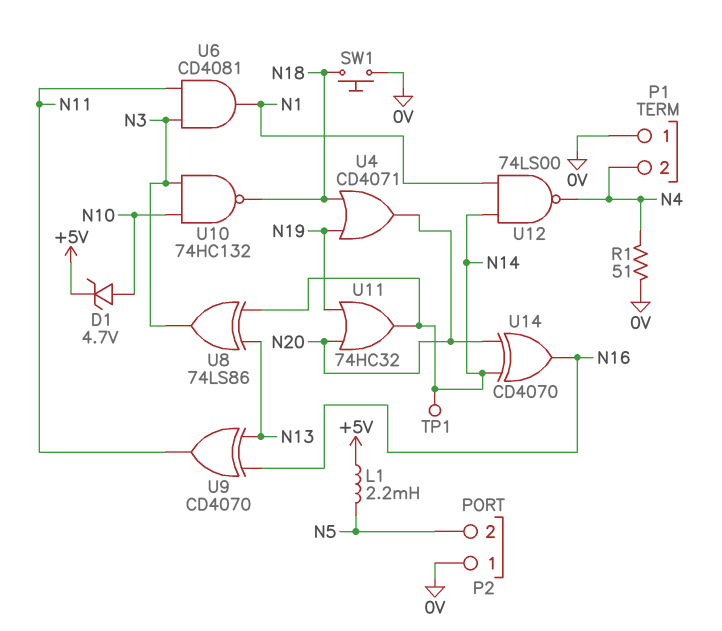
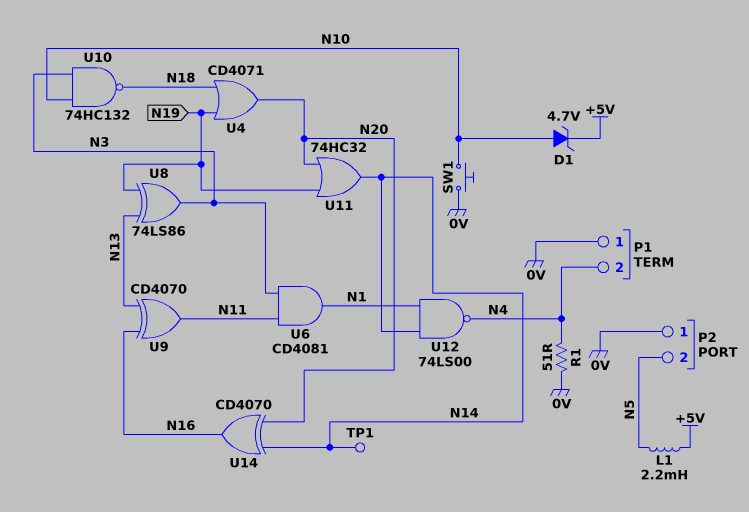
SW1: button (0V, N18) -> button (0V, N10)
U8: XOR 74LS86 (in N13, in N14, out N3) -> XOR 74LS86 (in N13, in N19, out N3)

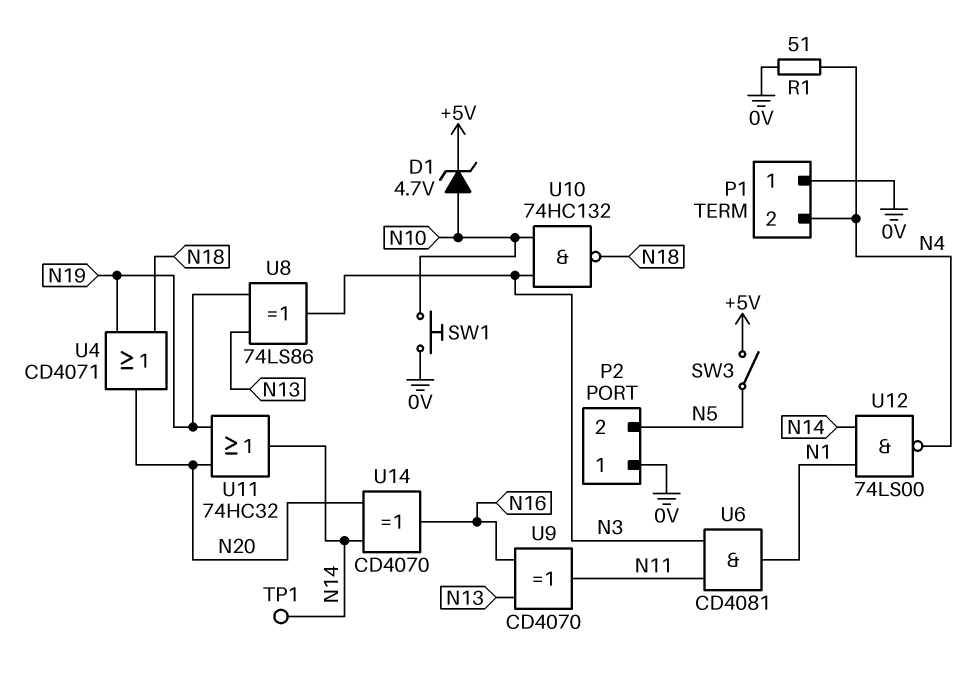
L1: 2.2mH (+5V, N5) -> none
SW3: none -> switch (+5V, N5)

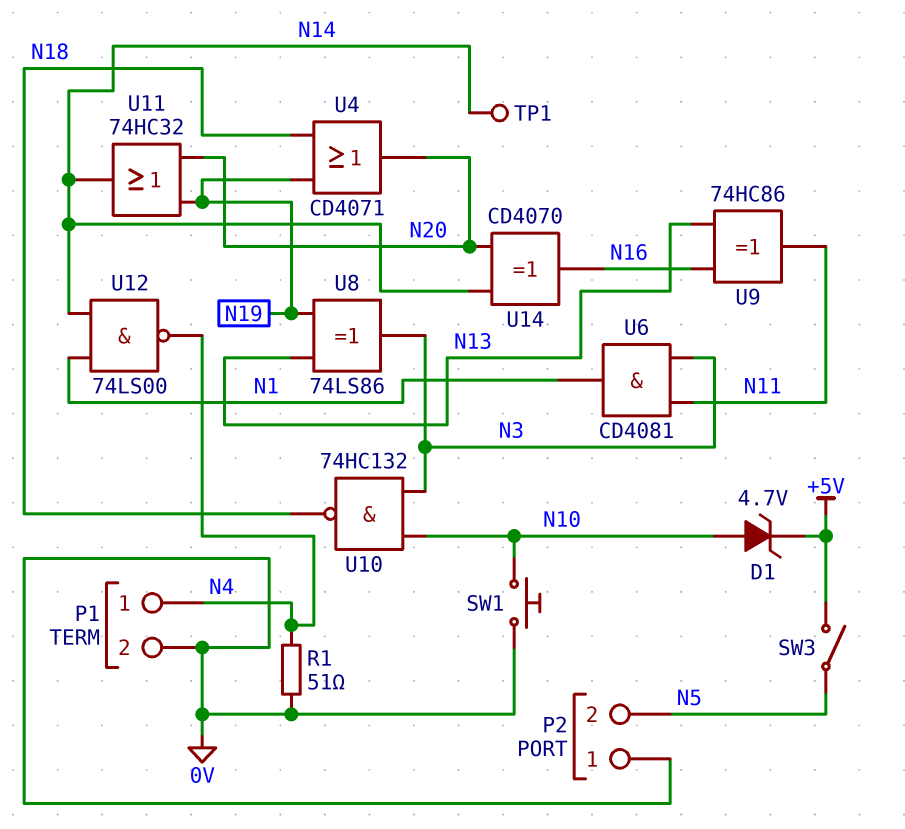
P1 pin 1: 0V -> N4
P1 pin 2: N4 -> 0V
U9: XOR CD4070 (in N13, in N16, out N11) -> XOR 74HC86 (in N13, in N16, out N11)

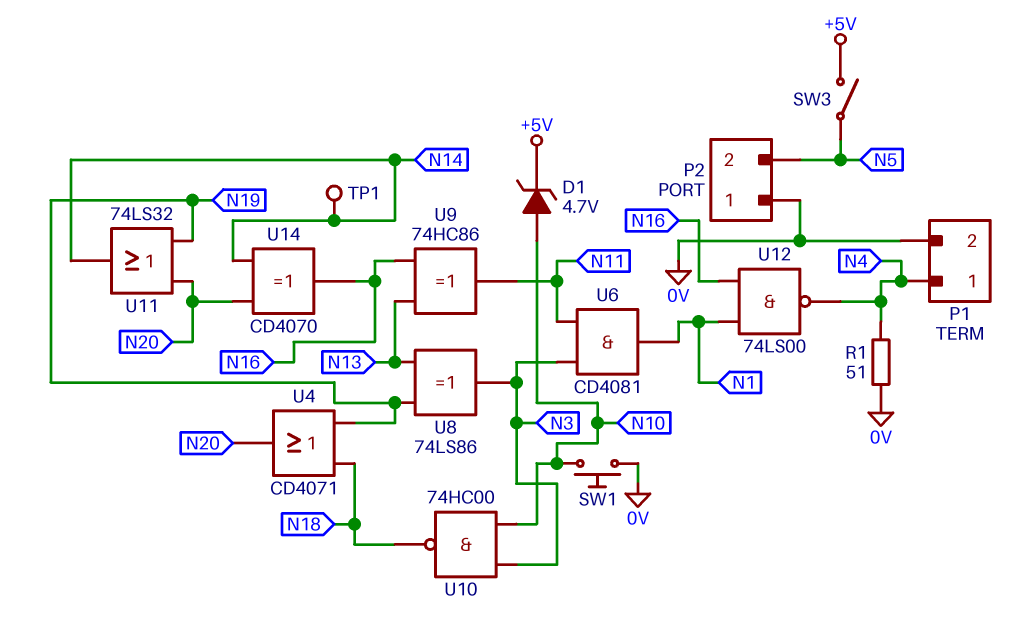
U10: NAND 74HC132 (in N3, in N10, out N18) -> NAND 74HC00 (in N3, in N10, out N18)
U11: OR 74HC32 (in N19, in N20, out N14) -> OR 74LS32 (in N19, in N20, out N14)
U12: NAND 74LS00 (in N1, in N14, out N4) -> NAND 74LS00 (in N1, in N16, out N4)

